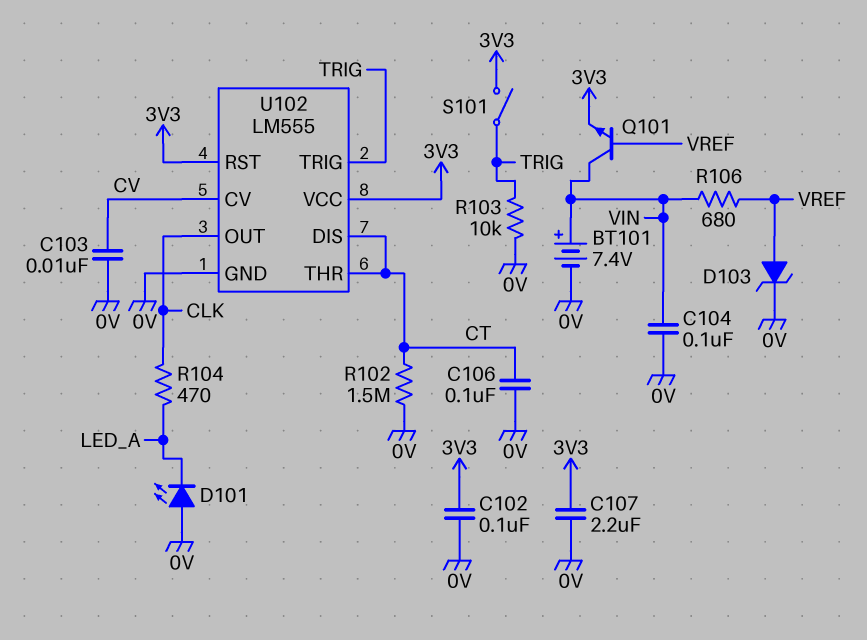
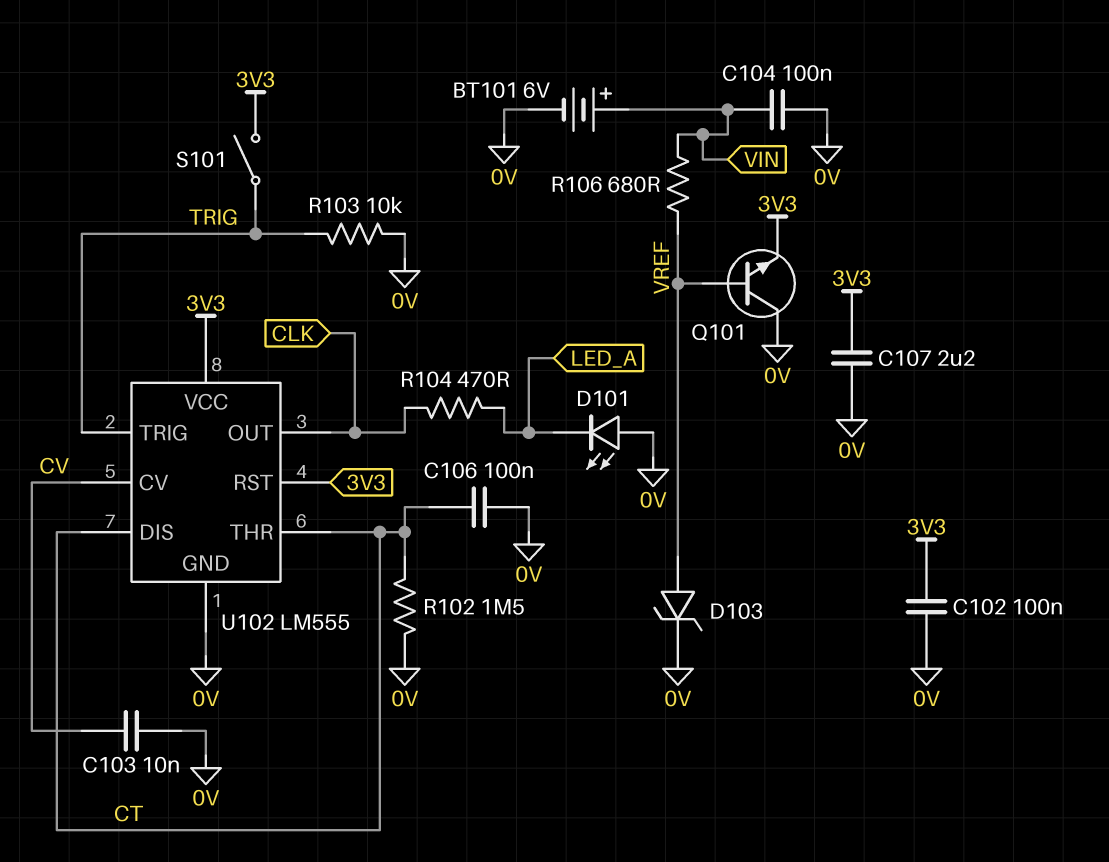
BT101: 7.4V (plus VIN, minus 0V) -> 6V (plus VIN, minus 0V)
Q101: NPN (B VREF, C VIN, E 3V3) -> NPN (B VREF, C 0V, E 3V3)

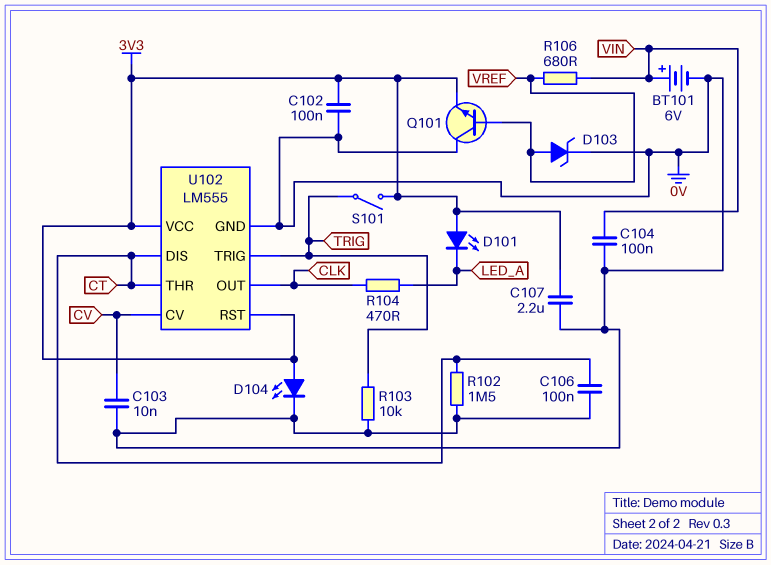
D101: LED (A 0V, K LED_A) -> LED (A 3V3, K LED_A)
D104: none -> LED (A 3V3, K 0V)

